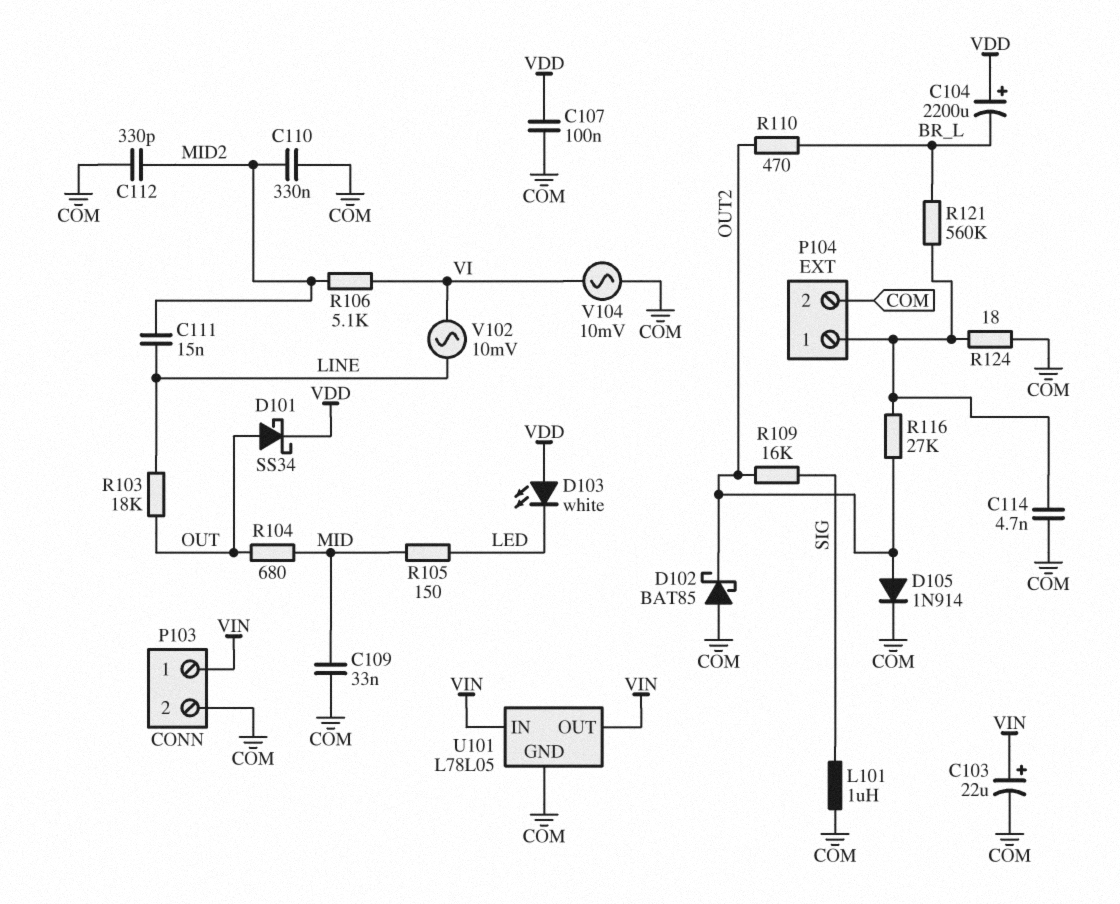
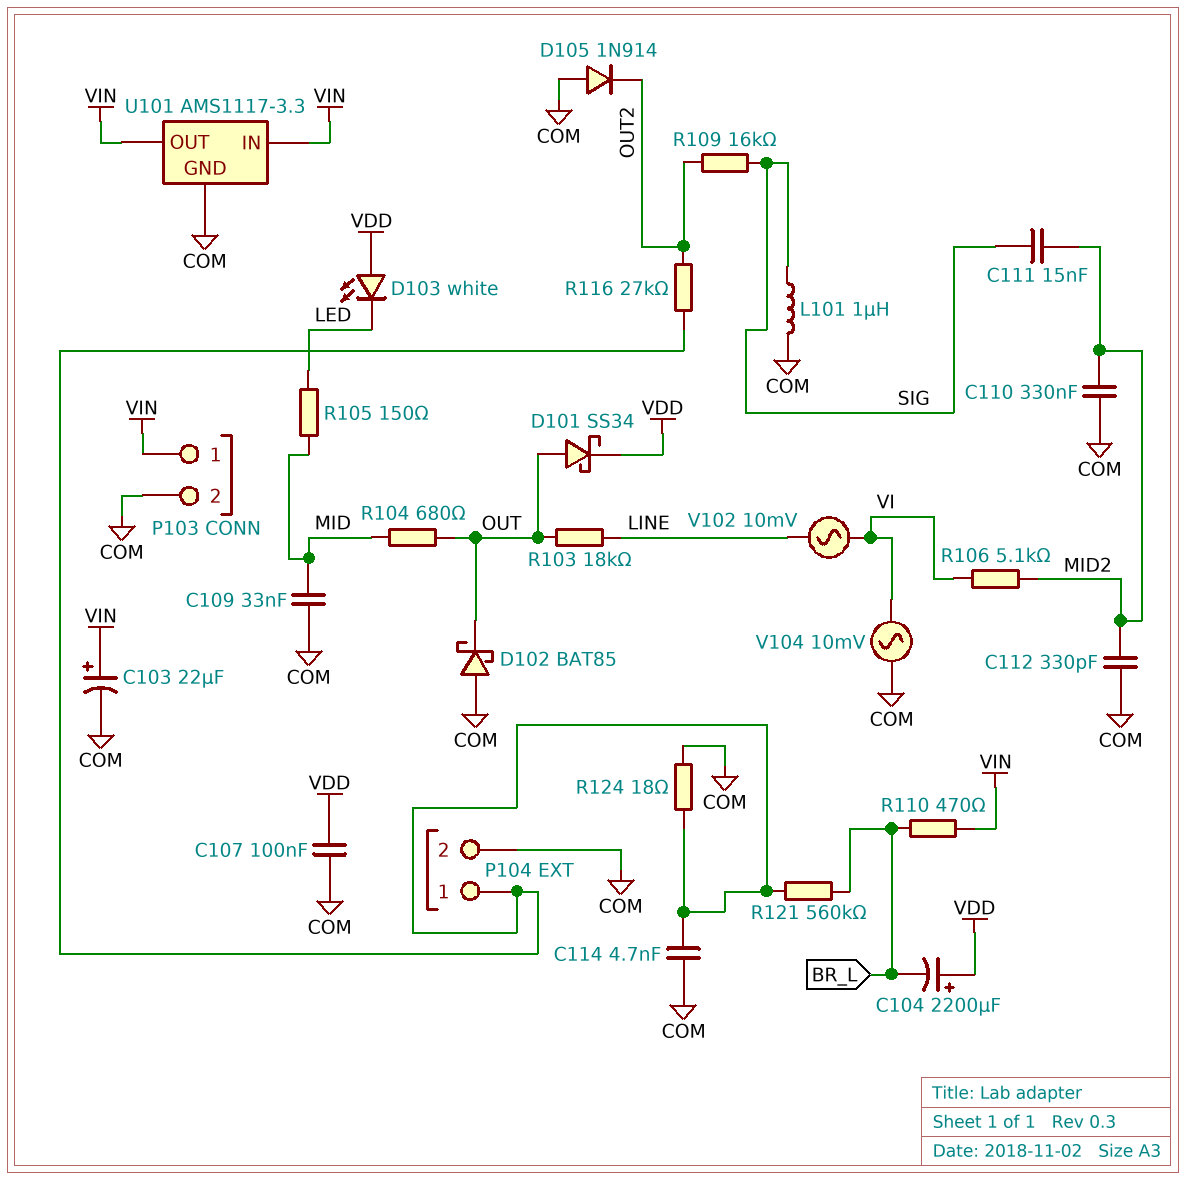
C111: 15nF (LINE, MID2) -> 15nF (MID2, SIG)
D102: schottky BAT85 (A COM, K OUT2) -> schottky BAT85 (A COM, K OUT)
D105: diode 1N914 (A OUT2, K COM) -> diode 1N914 (A COM, K OUT2)
R110: 470 (BR_L, OUT2) -> 470 (BR_L, VIN)
U101: L78L05 -> AMS1117-3.3

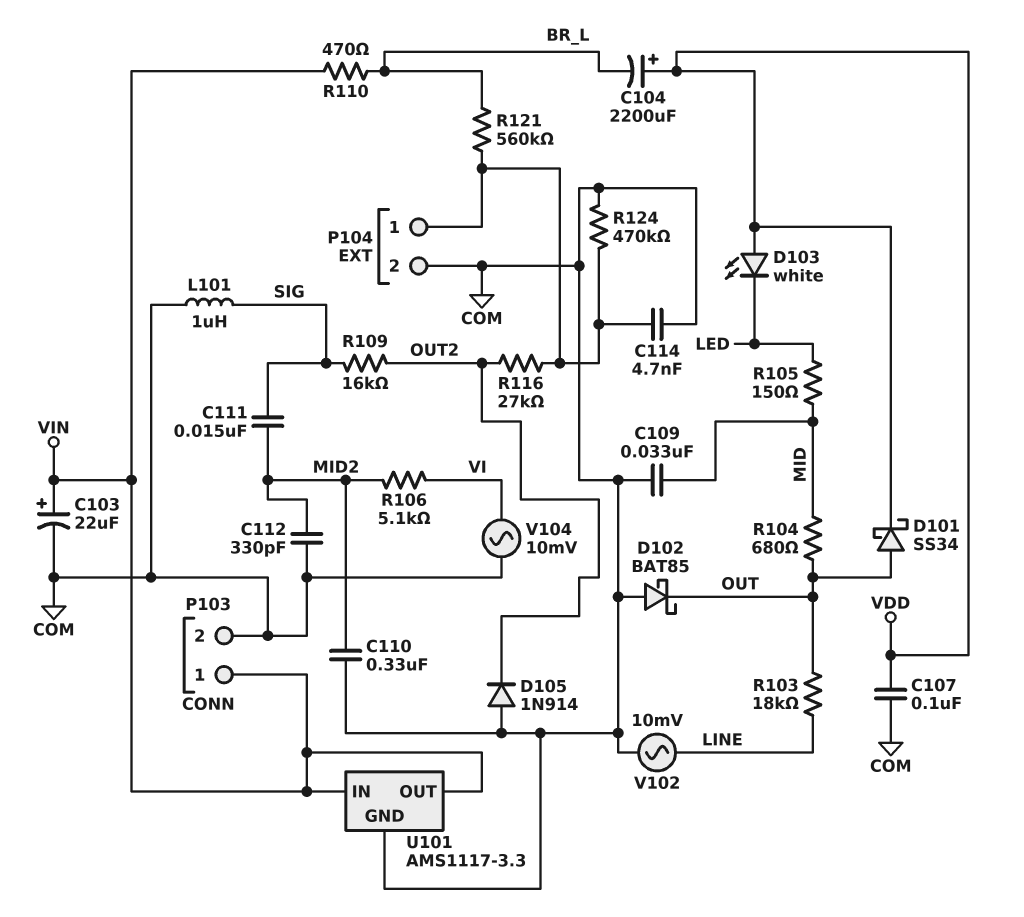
R124: 18 (COM, P104/1) -> 470k (COM, P104/1)
V102: AC 10mV (LINE, VI) -> AC 10mV (COM, LINE)

